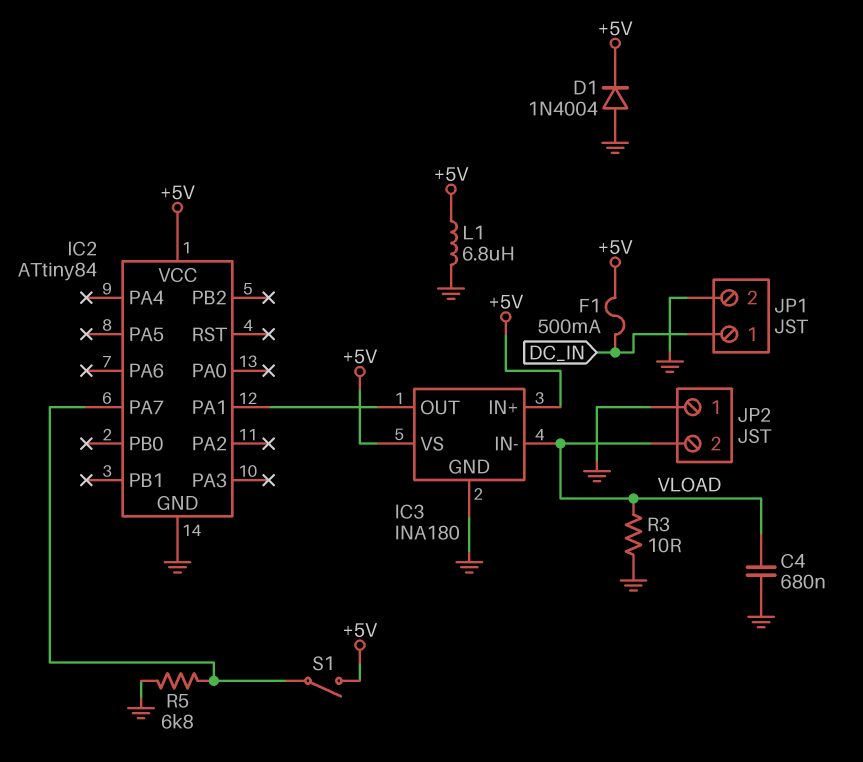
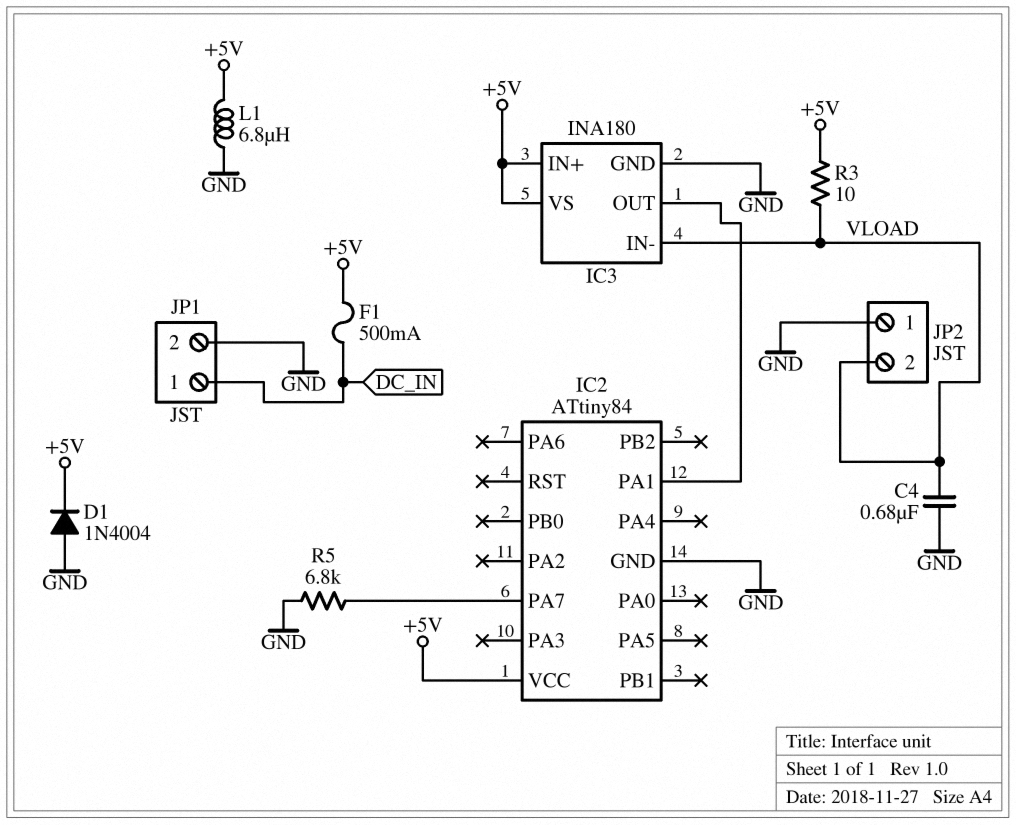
R3: 10 (GND, VLOAD) -> 10 (+5V, VLOAD)
S1: switch (+5V, IC2/PA7) -> none

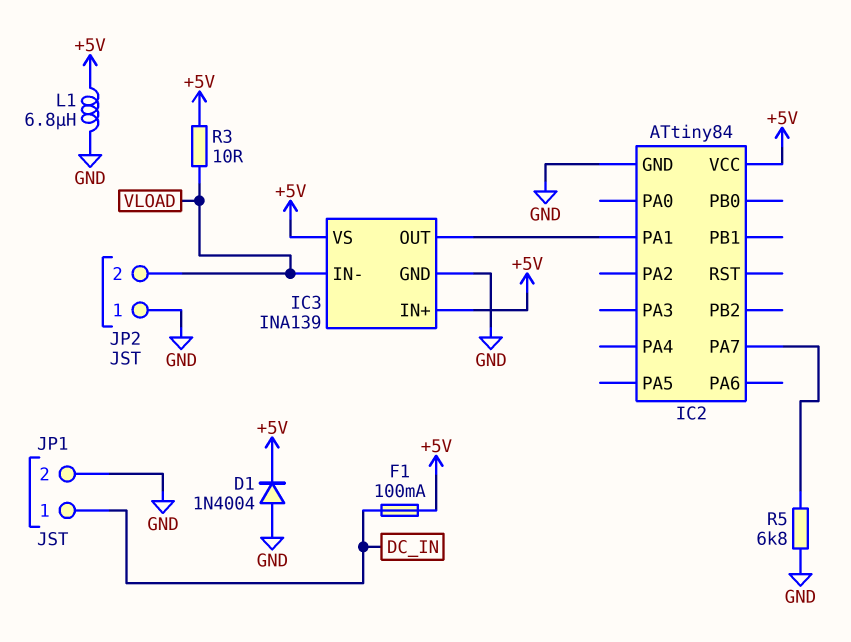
C4: 680nF (GND, VLOAD) -> none
F1: 500mA (+5V, DC_IN) -> 100mA (+5V, DC_IN)
IC3: INA180 -> INA139

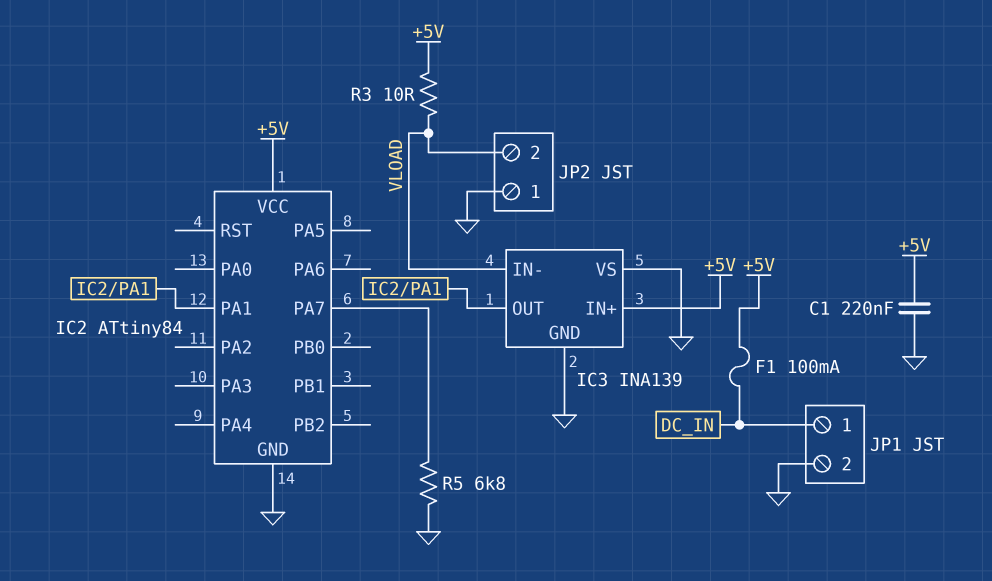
C1: none -> 220nF (+5V, GND)
D1: diode 1N4004 (A GND, K +5V) -> none
IC3 pin VS: +5V -> GND
L1: 6.8uH (+5V, GND) -> none

